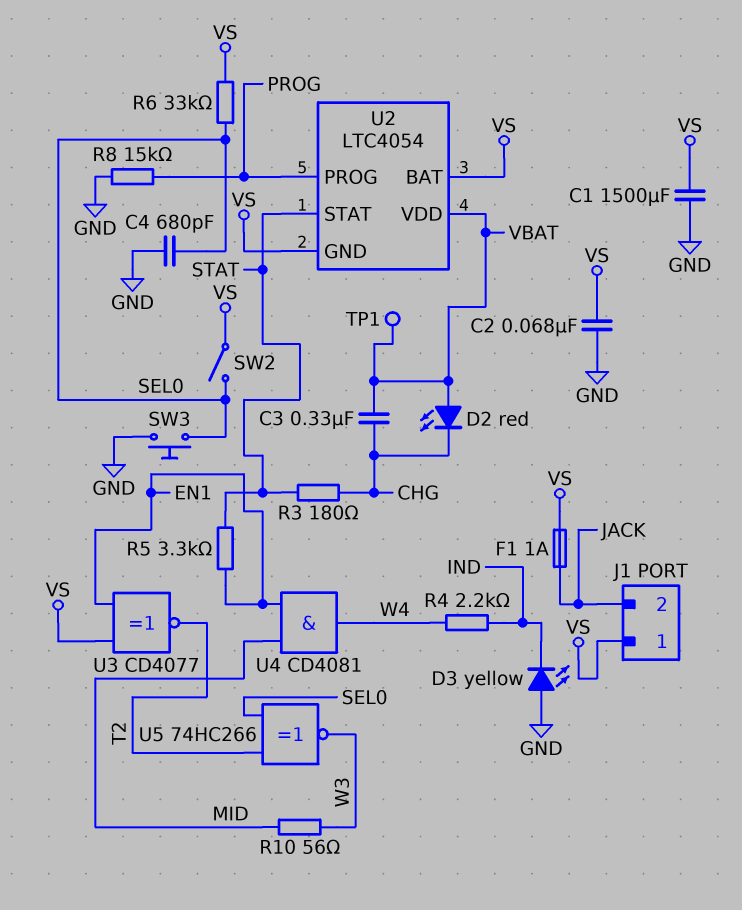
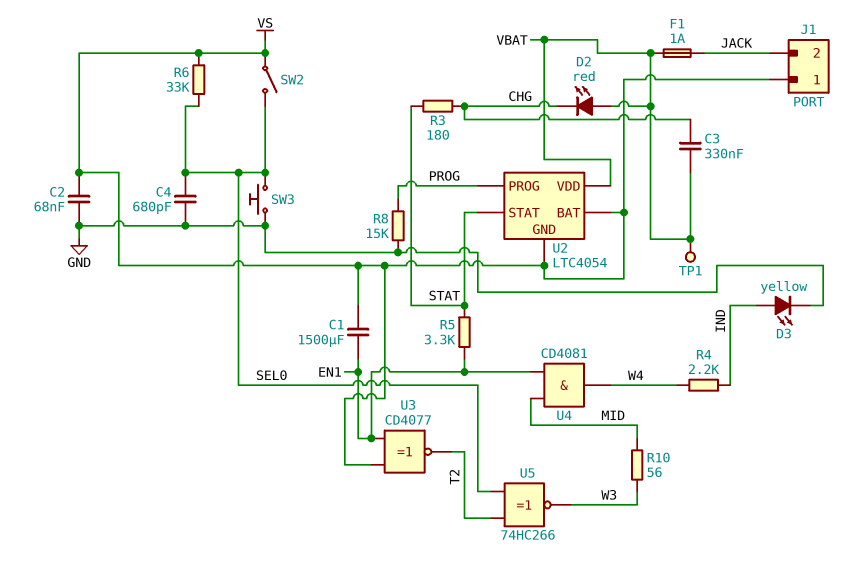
C1: 1500uF (GND, VS) -> 1500uF (EN1, VS)
D3: LED yellow (A GND, K IND) -> LED yellow (A IND, K GND)
F1: 1A (JACK, VS) -> 1A (JACK, VBAT)

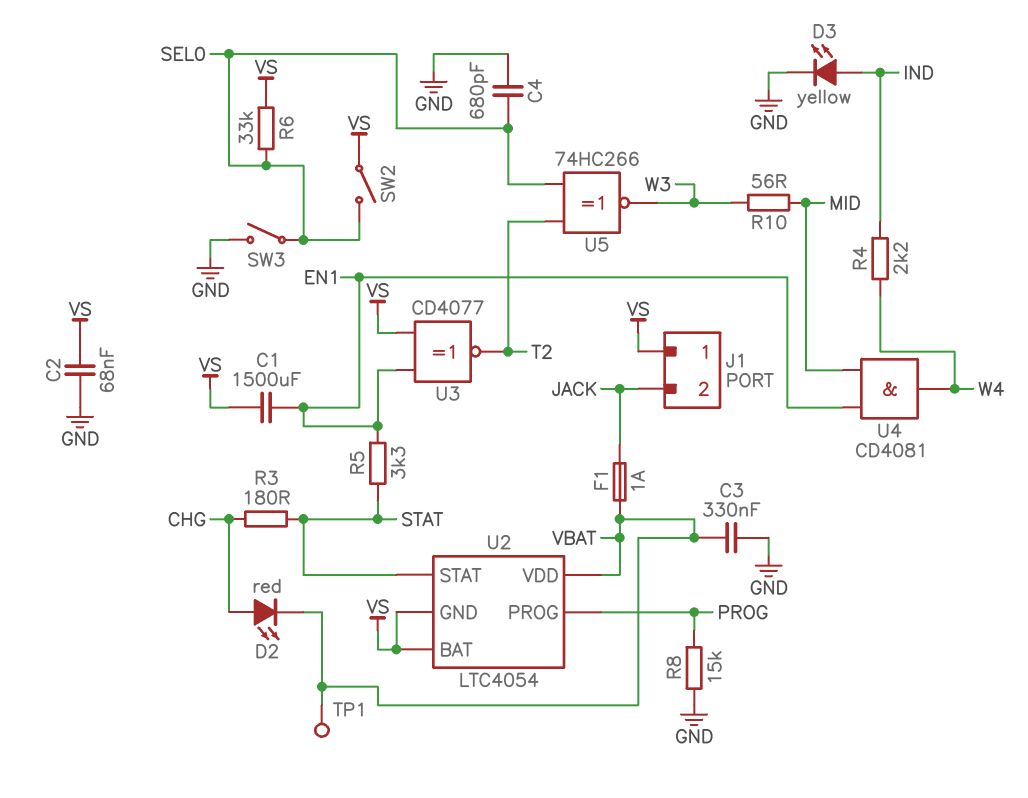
C3: 330nF (CHG, VBAT) -> 330nF (GND, VBAT)
D2: LED red (A VBAT, K CHG) -> LED red (A CHG, K VBAT)
SW3: button (GND, SEL0) -> switch (GND, SEL0)

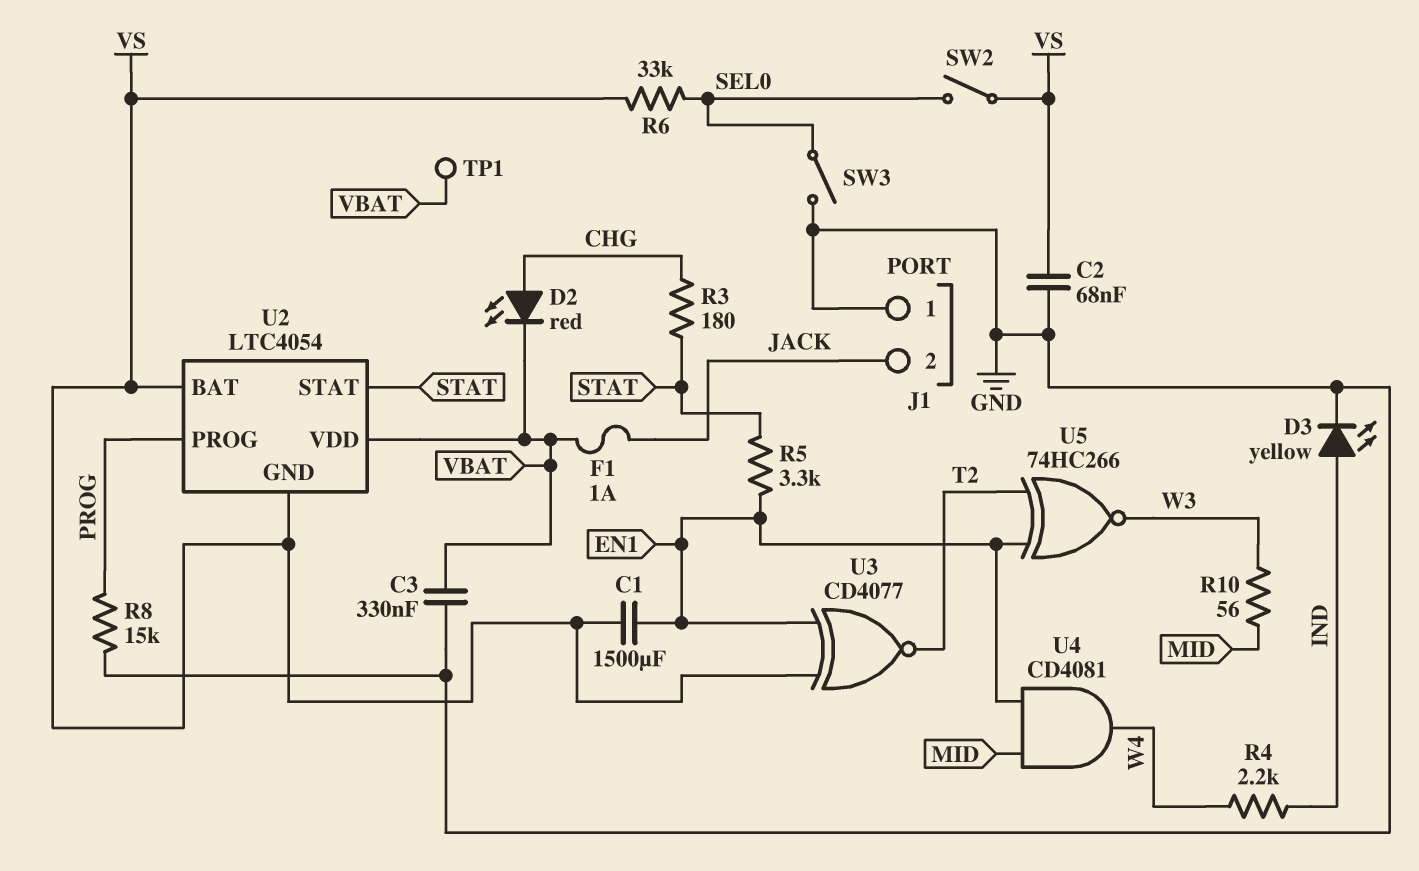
C4: 680pF (GND, SEL0) -> none
J1 pin 1: VS -> GND
U5: XNOR 74HC266 (in SEL0, in T2, out W3) -> XNOR 74HC266 (in EN1, in T2, out W3)

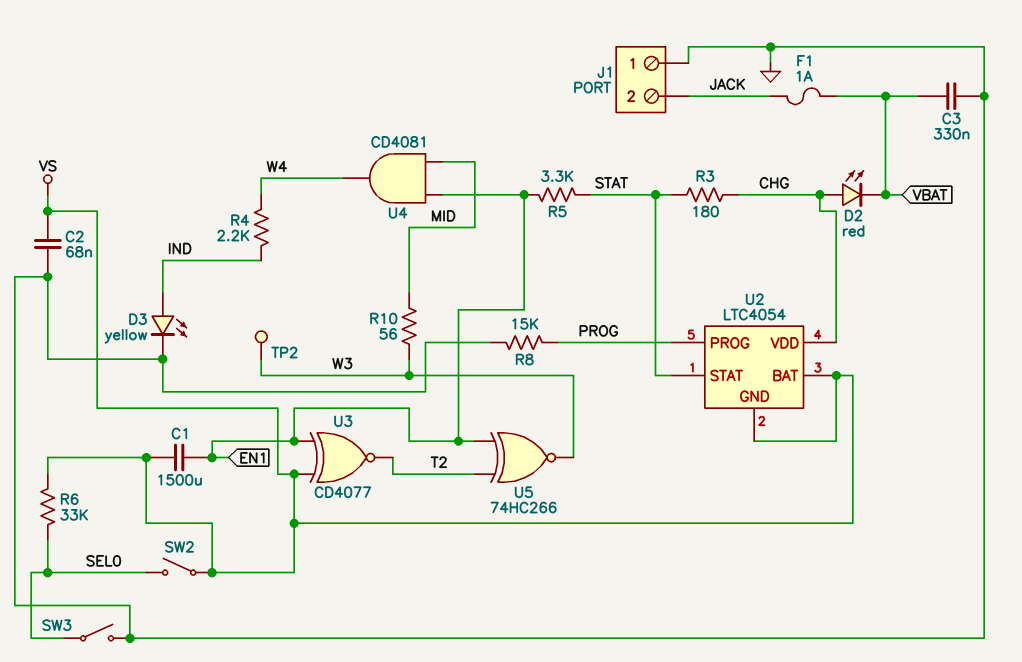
TP1: test point (VBAT) -> none
TP2: none -> test point (W3)
U2 pin VDD: VBAT -> CHG

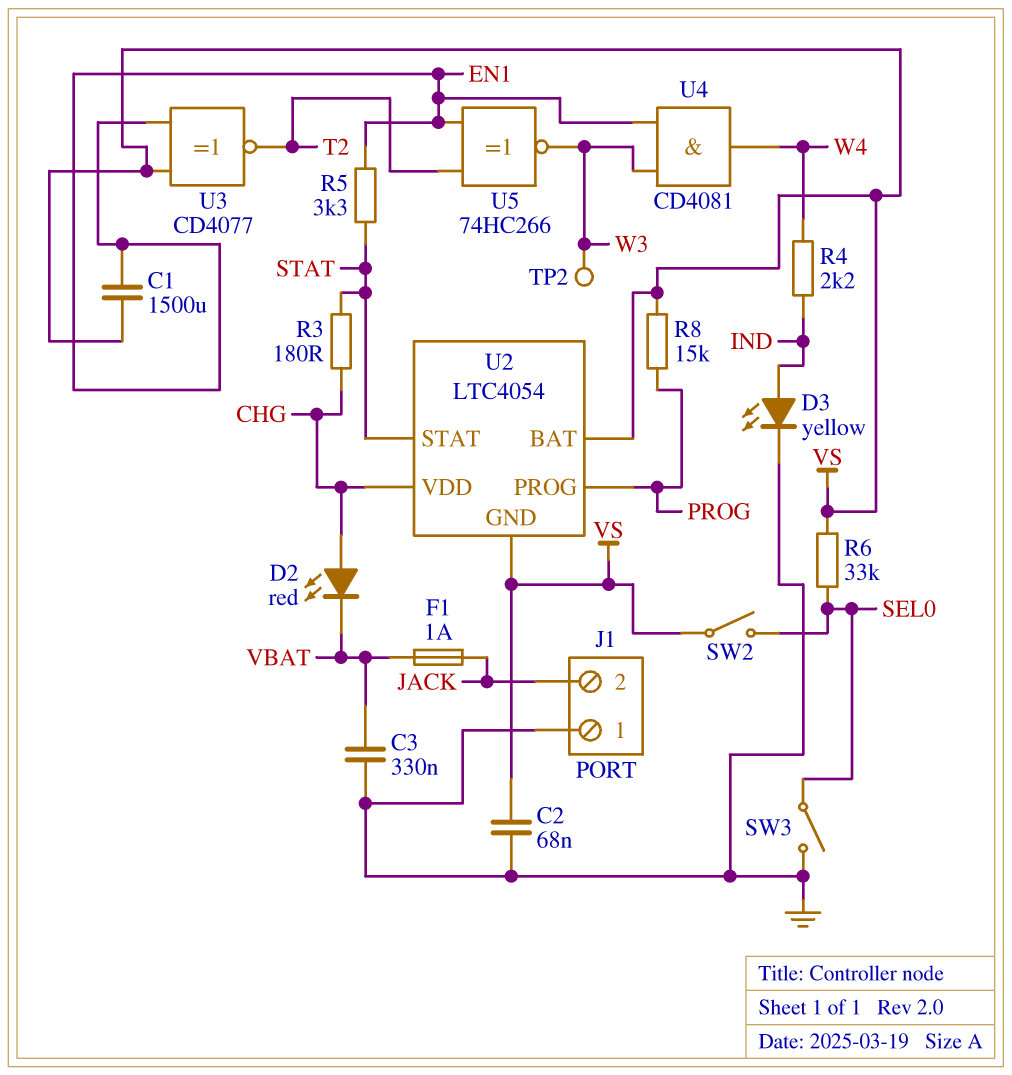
R8: 15k (GND, PROG) -> 15k (PROG, VS)
R10: 56 (MID, W3) -> none
U4: AND CD4081 (in EN1, in MID, out W4) -> AND CD4081 (in EN1, in W3, out W4)

